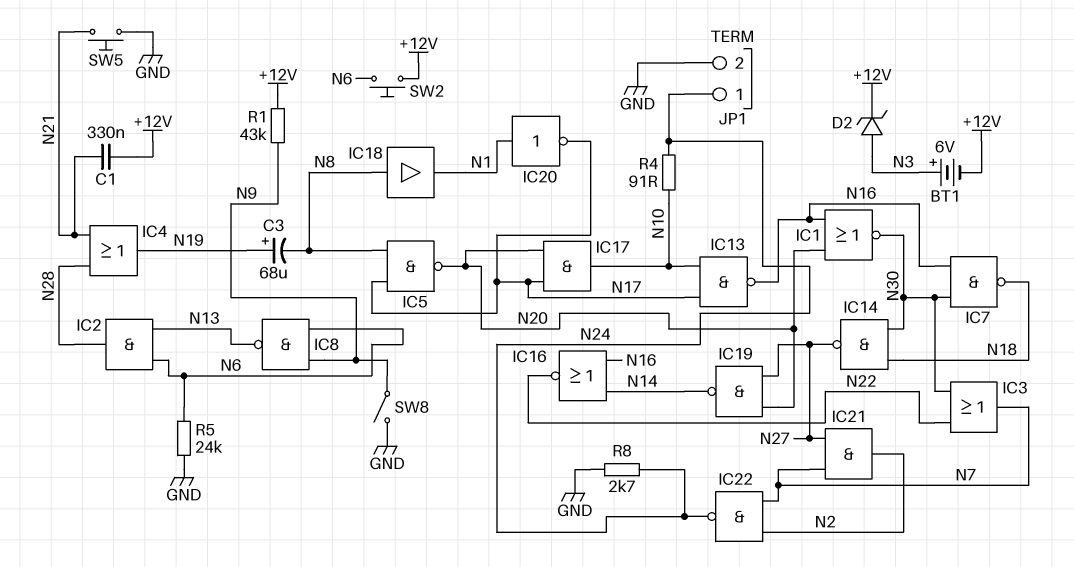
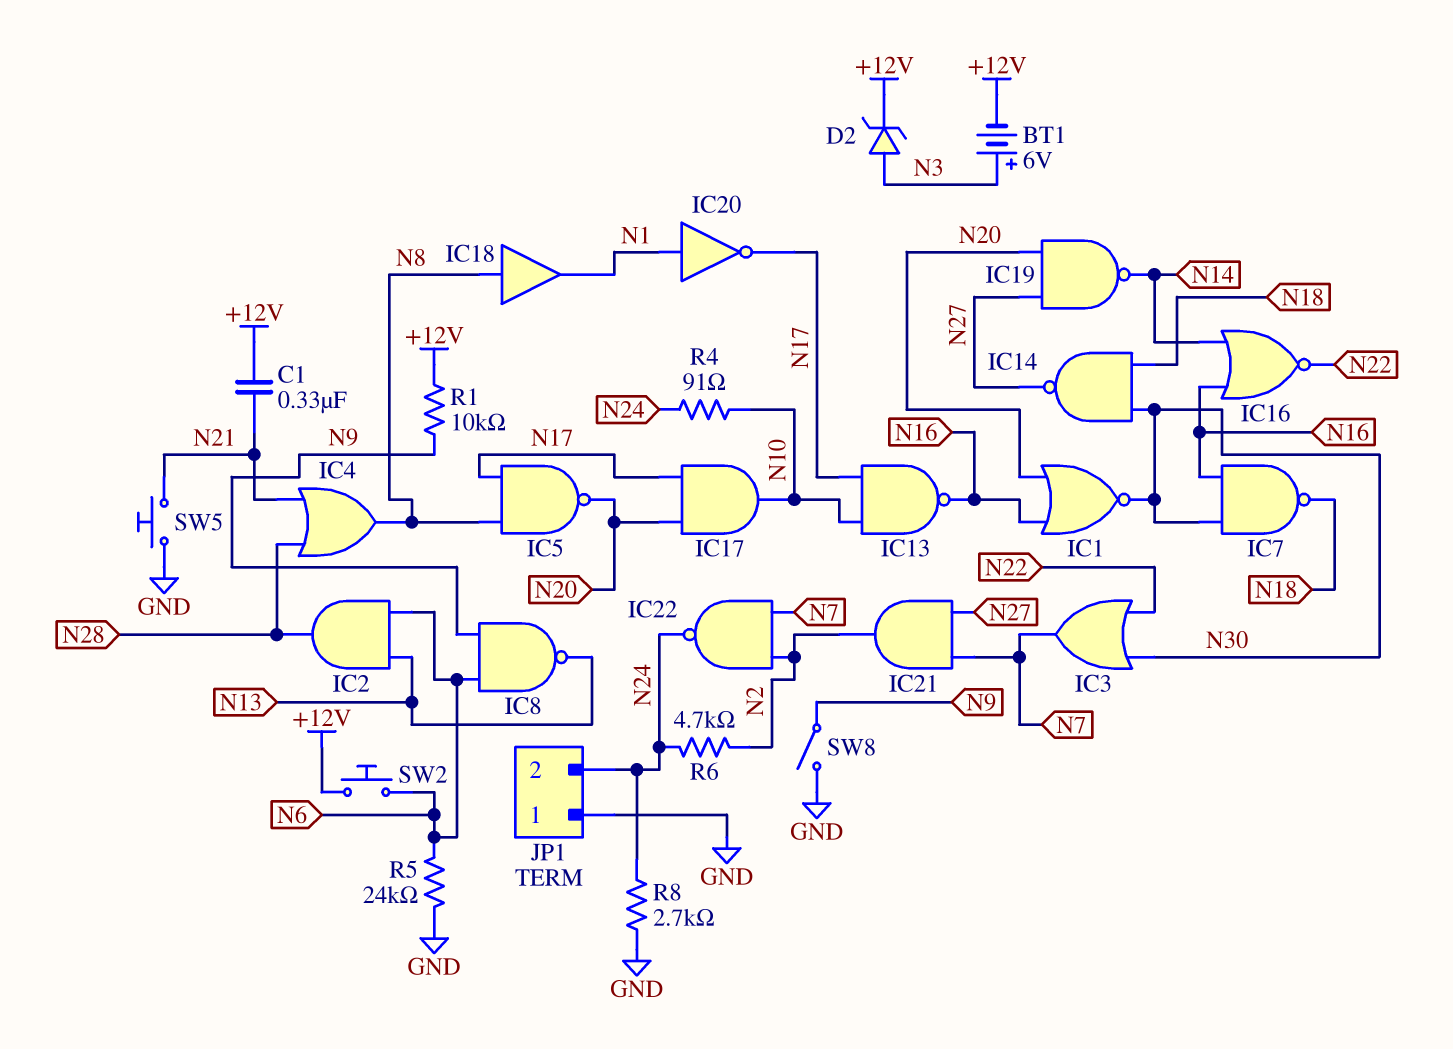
C3: 68uF (plus N19, minus N8) -> none
IC4: OR (in N21, in N28, out N19) -> OR (in N21, in N28, out N8)
JP1 pin 1: N24 -> GND
JP1 pin 2: GND -> N24
R1: 43k (+12V, N9) -> 10k (+12V, N9)
R6: none -> 4.7k (N2, N24)

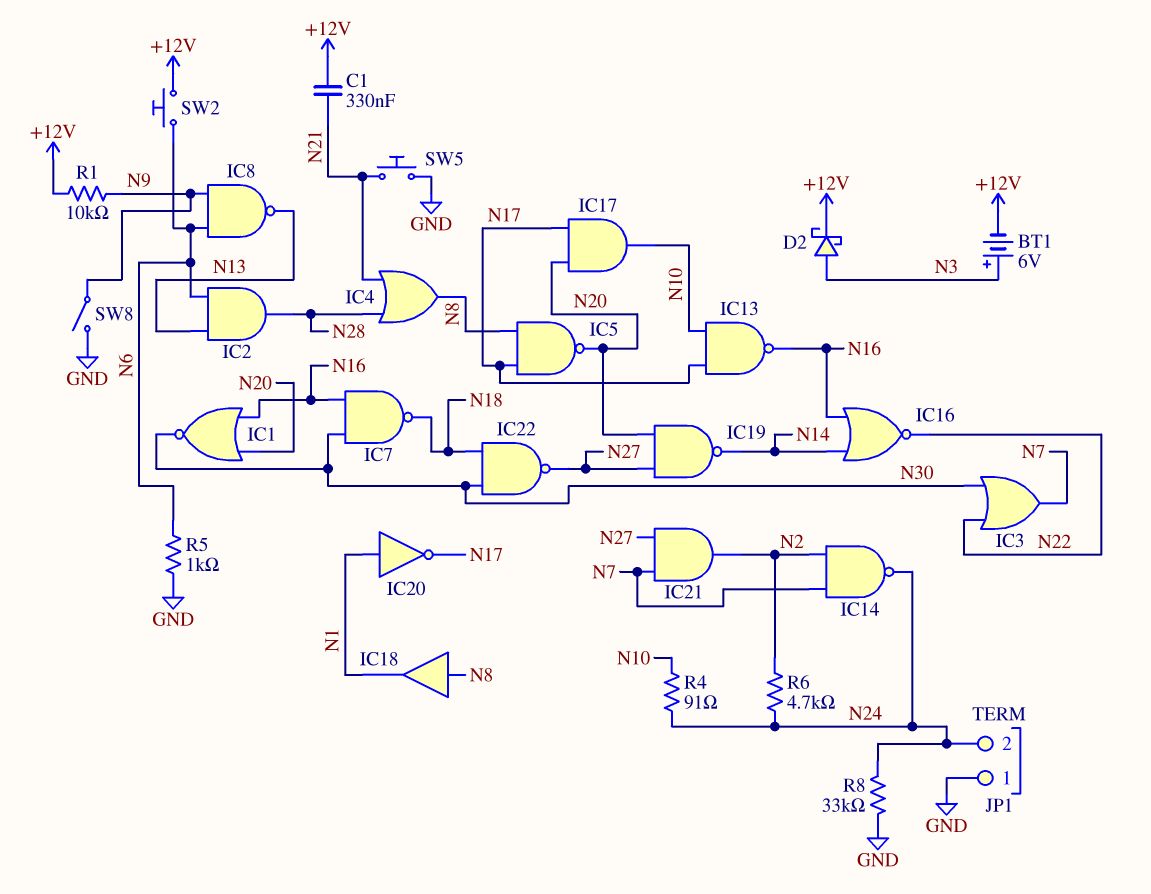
D2: zener (A N3, K +12V) -> schottky (A N3, K +12V)
IC14: NAND (in N18, in N30, out N27) -> NAND (in N2, in N7, out N24)
IC22: NAND (in N2, in N7, out N24) -> NAND (in N18, in N30, out N27)
R5: 24k (GND, N6) -> 1k (GND, N6)
R8: 2.7k (GND, N24) -> 33k (GND, N24)

